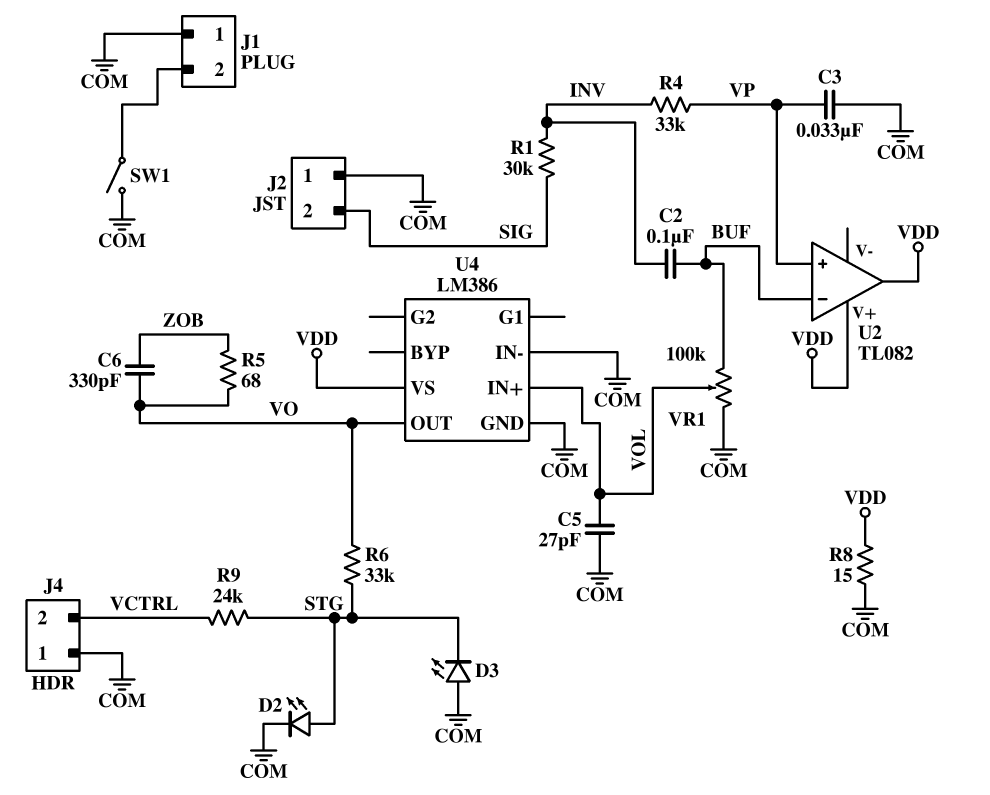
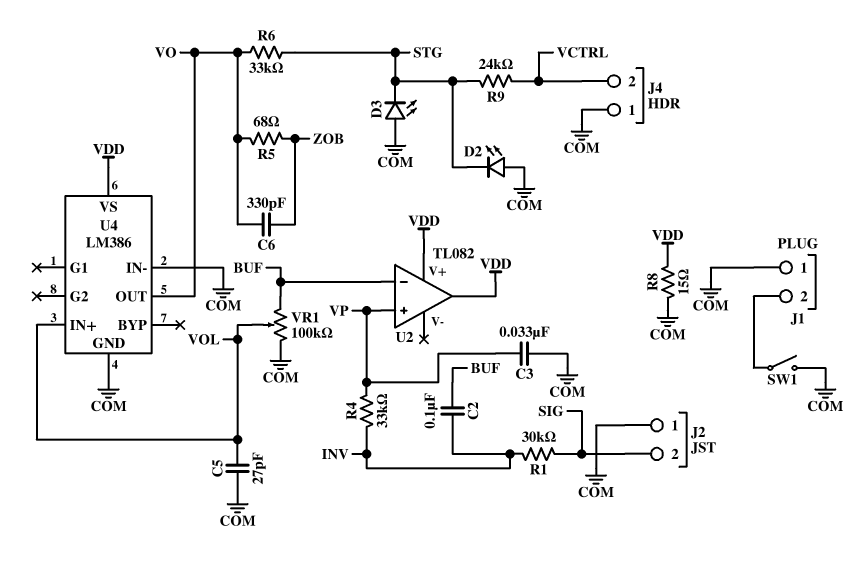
D2: LED (A STG, K COM) -> LED (A COM, K STG)

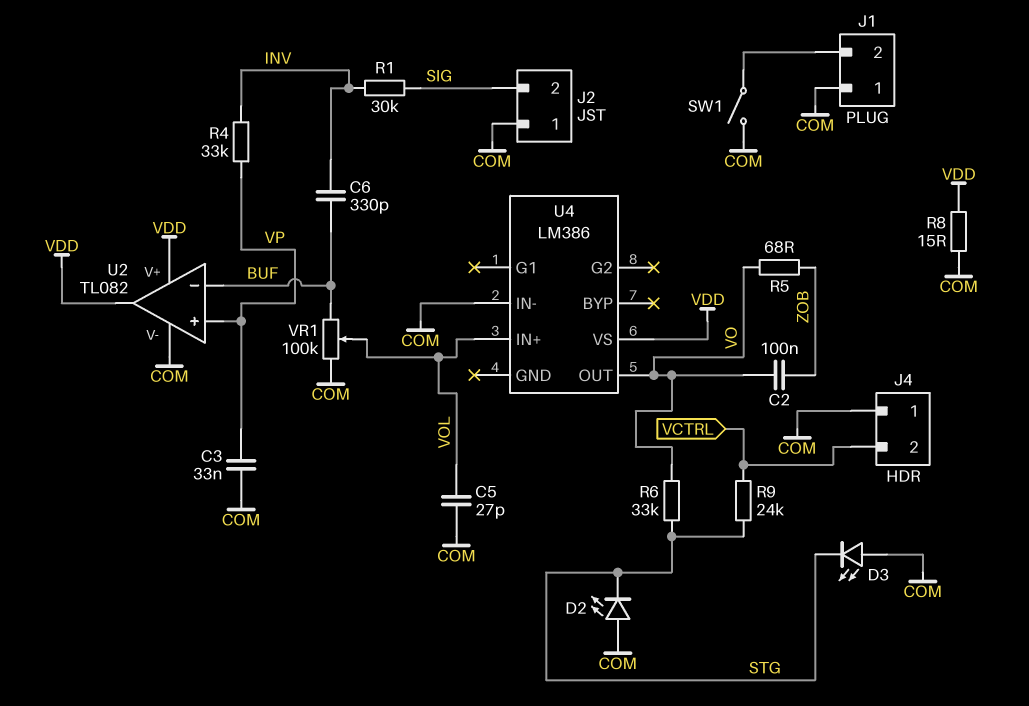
C2: 100nF (BUF, INV) -> 100nF (VO, ZOB)
C6: 330pF (VO, ZOB) -> 330pF (BUF, INV)
U2 pin V-: none -> COM
U4 pin GND: COM -> none

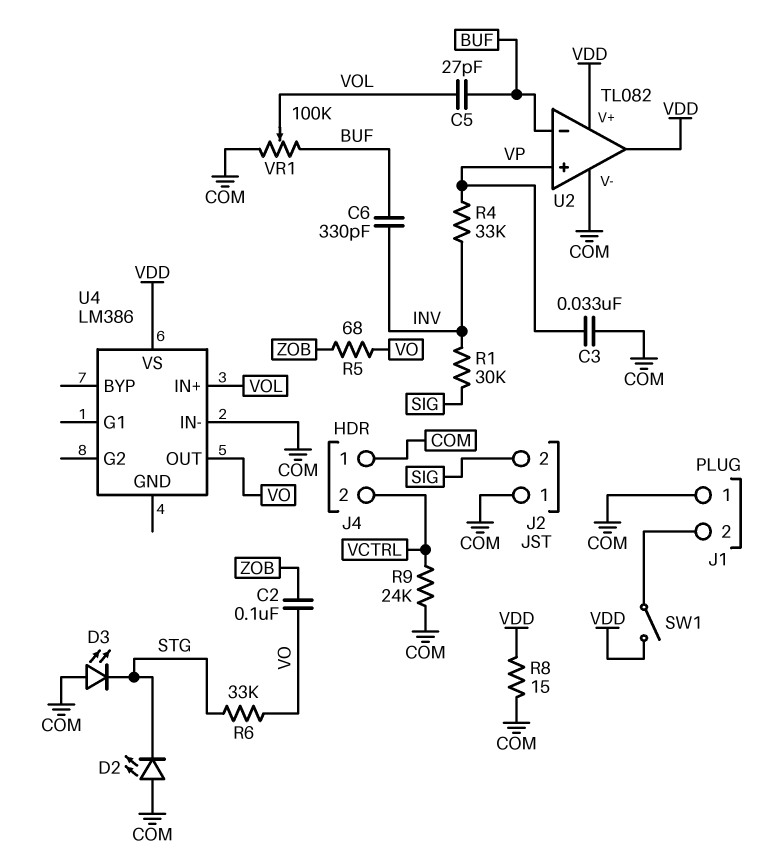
C5: 27pF (COM, VOL) -> 27pF (BUF, VOL)
R9: 24k (STG, VCTRL) -> 24k (COM, VCTRL)
SW1: switch (COM, J1/2) -> switch (J1/2, VDD)

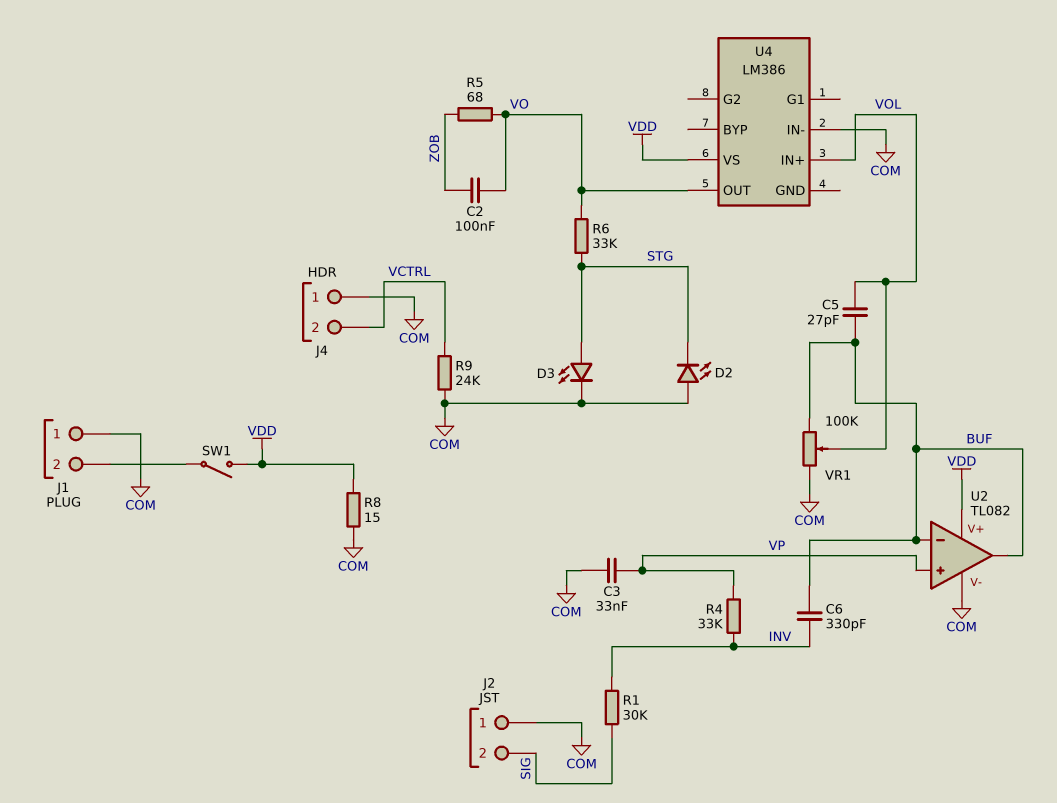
D3: LED (A COM, K STG) -> LED (A STG, K COM)
U2 pin out: VDD -> BUF

